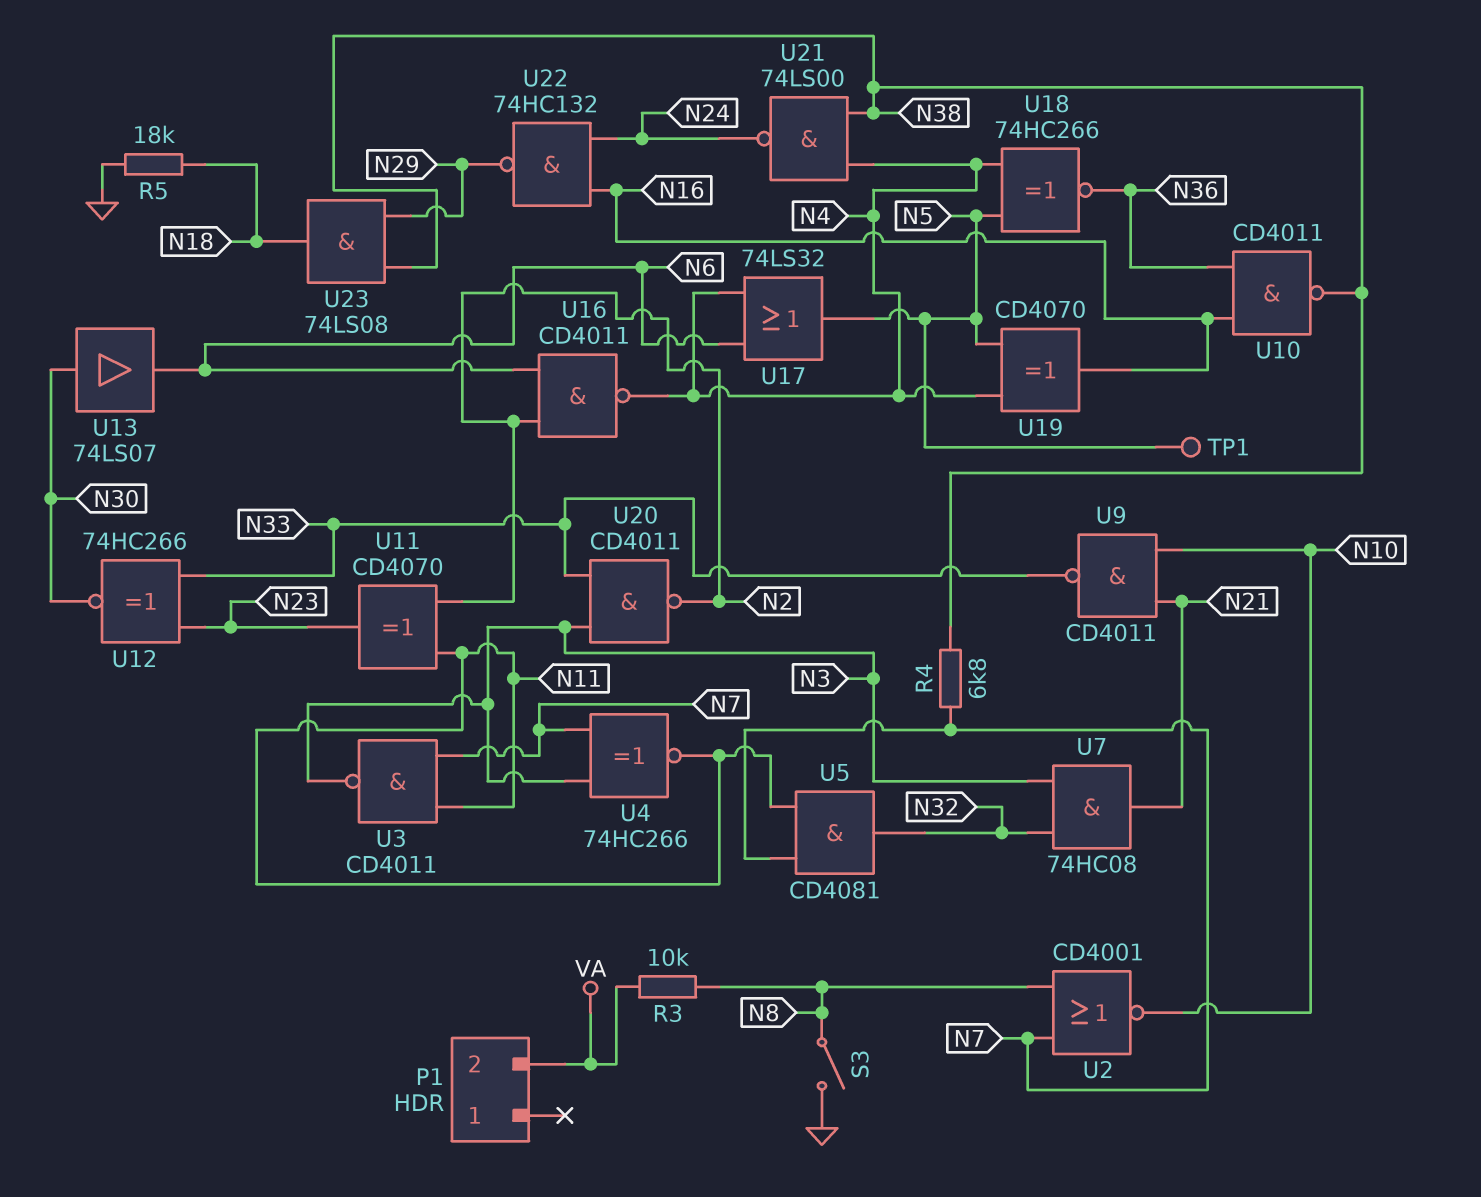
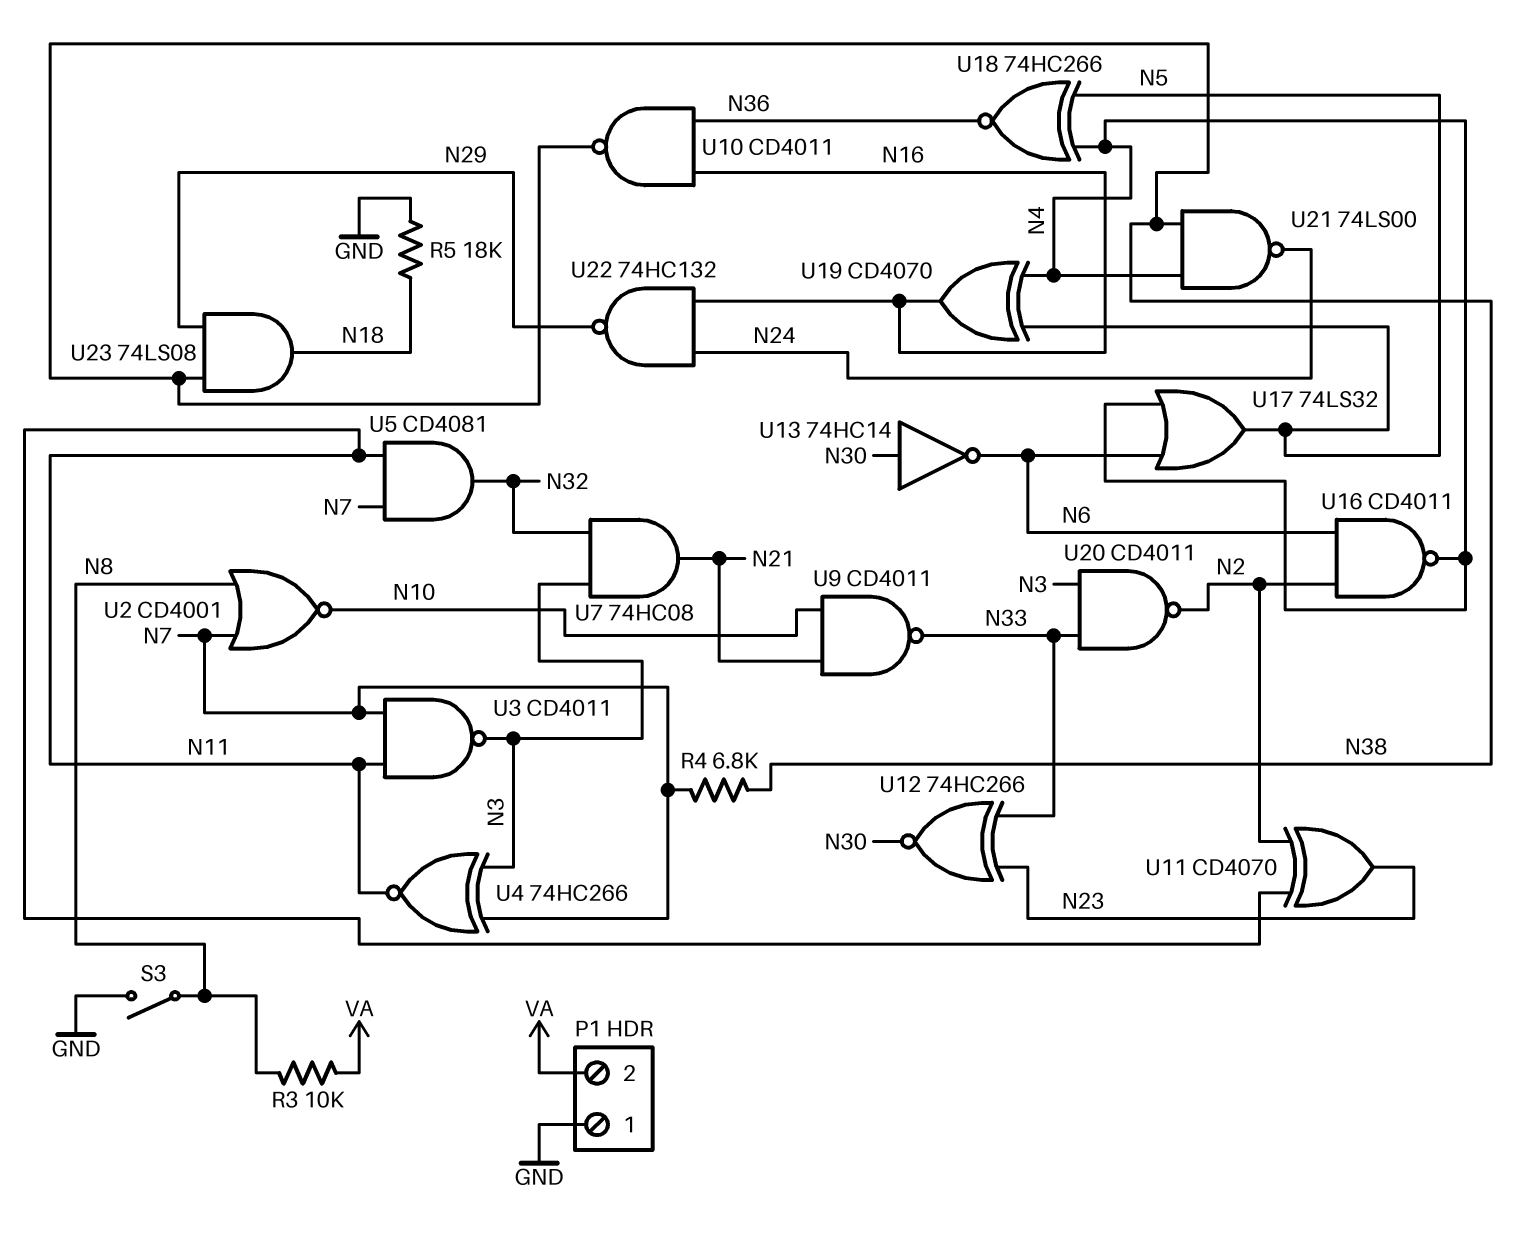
P1 pin 1: none -> GND
TP1: test point (N5) -> none
U13: buffer 74LS07 (in N30, out N6) -> NOT 74HC14 (in N30, out N6)

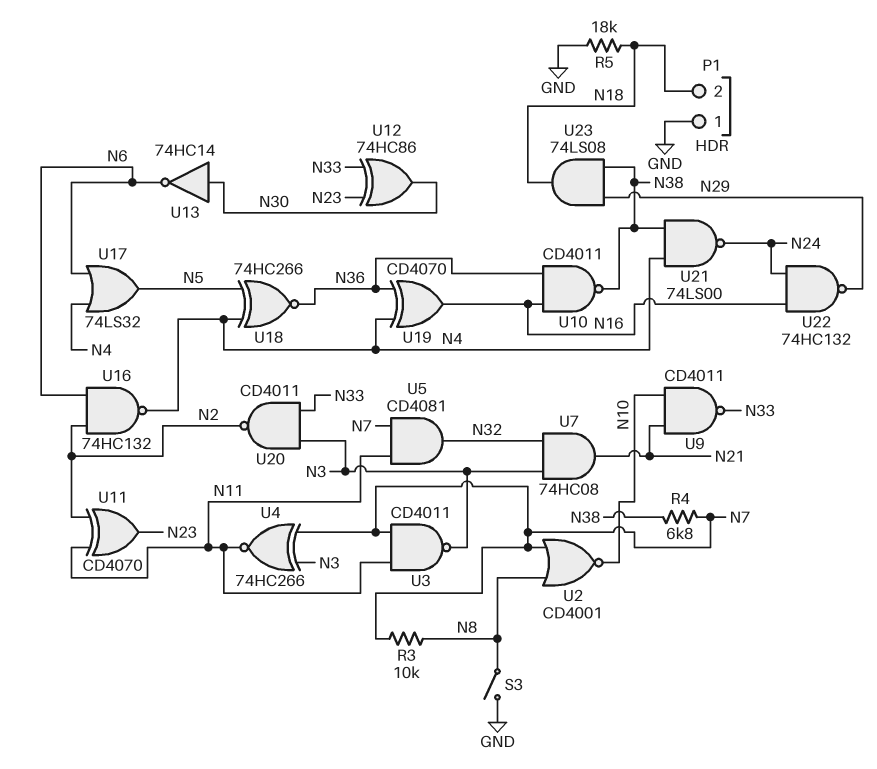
P1 pin 2: VA -> N18
R3: 10k (N8, VA) -> 10k (N7, N8)
U12: XNOR 74HC266 (in N23, in N33, out N30) -> XOR 74HC86 (in N23, in N33, out N30)
U16: NAND CD4011 (in N2, in N6, out N4) -> NAND 74HC132 (in N2, in N6, out N4)
U19: XOR CD4070 (in N4, in N5, out N16) -> XOR CD4070 (in N4, in N36, out N16)

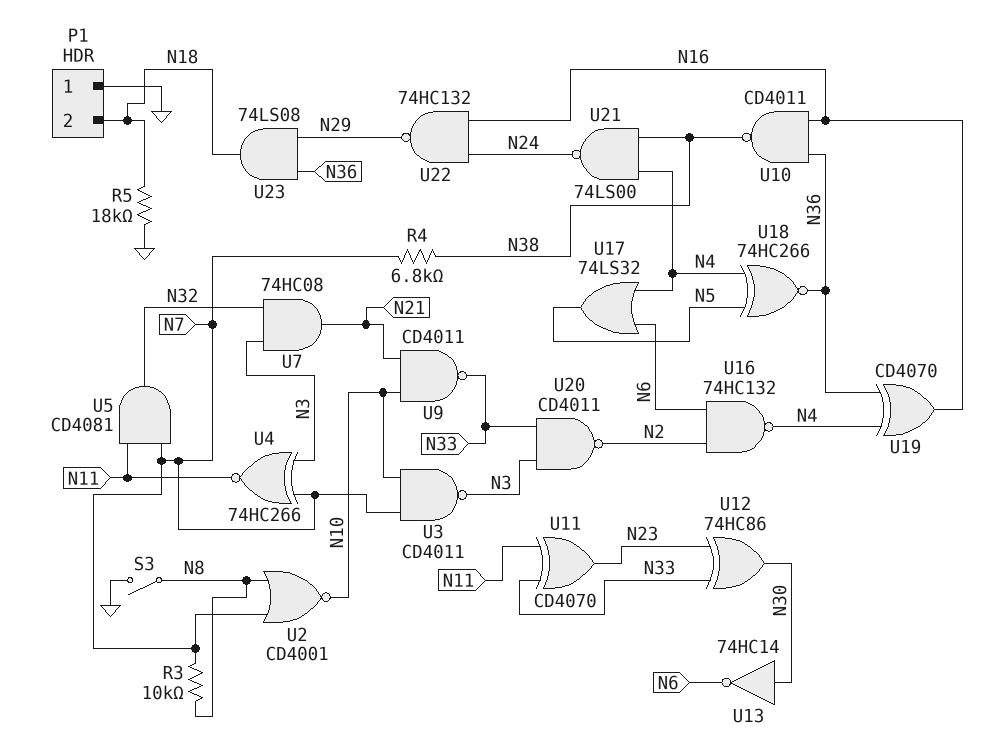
U3: NAND CD4011 (in N7, in N11, out N3) -> NAND CD4011 (in N7, in N10, out N3)
U11: XOR CD4070 (in N2, in N11, out N23) -> XOR CD4070 (in N11, in N33, out N23)
U23: AND 74LS08 (in N29, in N38, out N18) -> AND 74LS08 (in N29, in N36, out N18)

